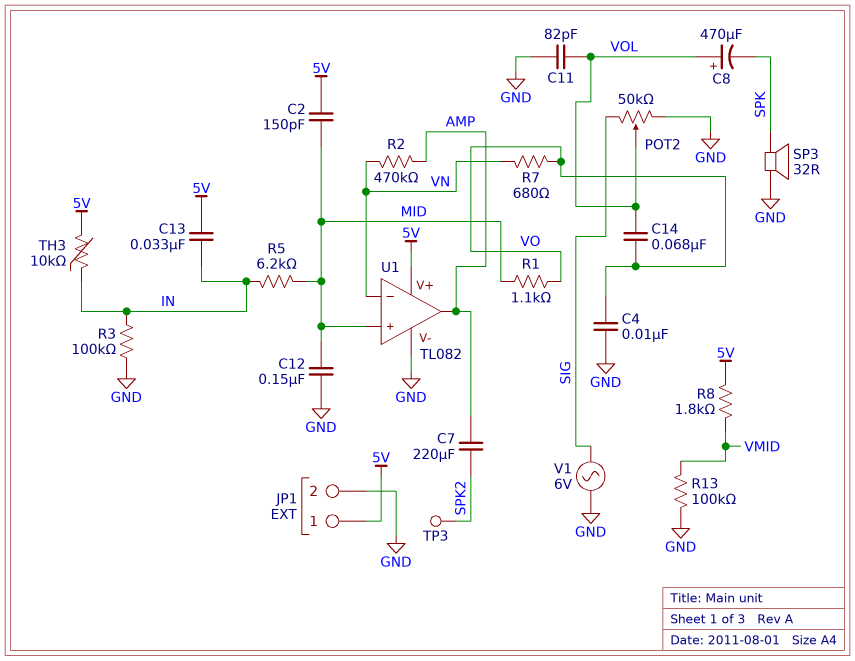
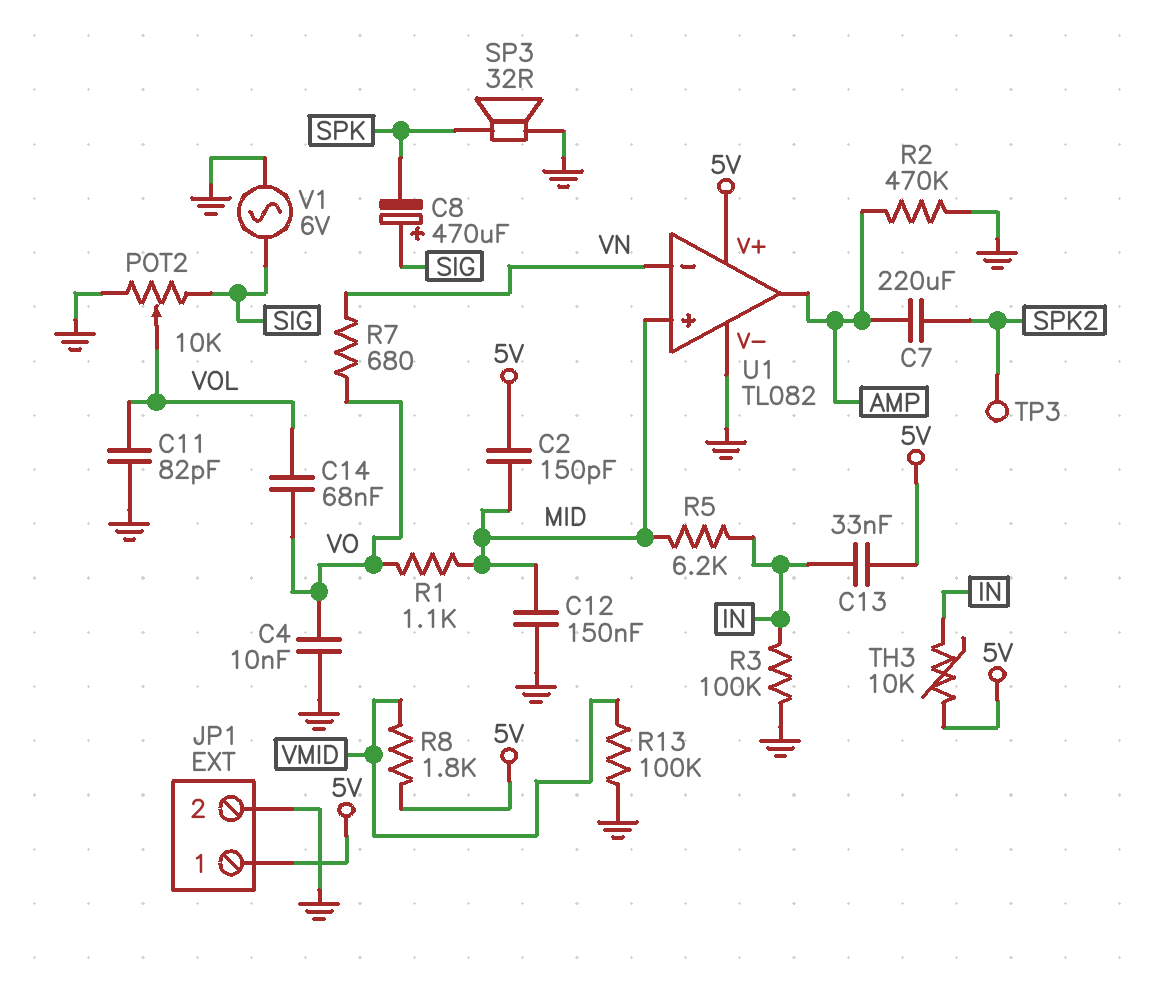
C8: 470uF (plus VOL, minus SPK) -> 470uF (plus SIG, minus SPK)
POT2: 50k (GND, SIG, wiper VOL) -> 10k (GND, SIG, wiper VOL)
R2: 470k (AMP, VN) -> 470k (AMP, GND)

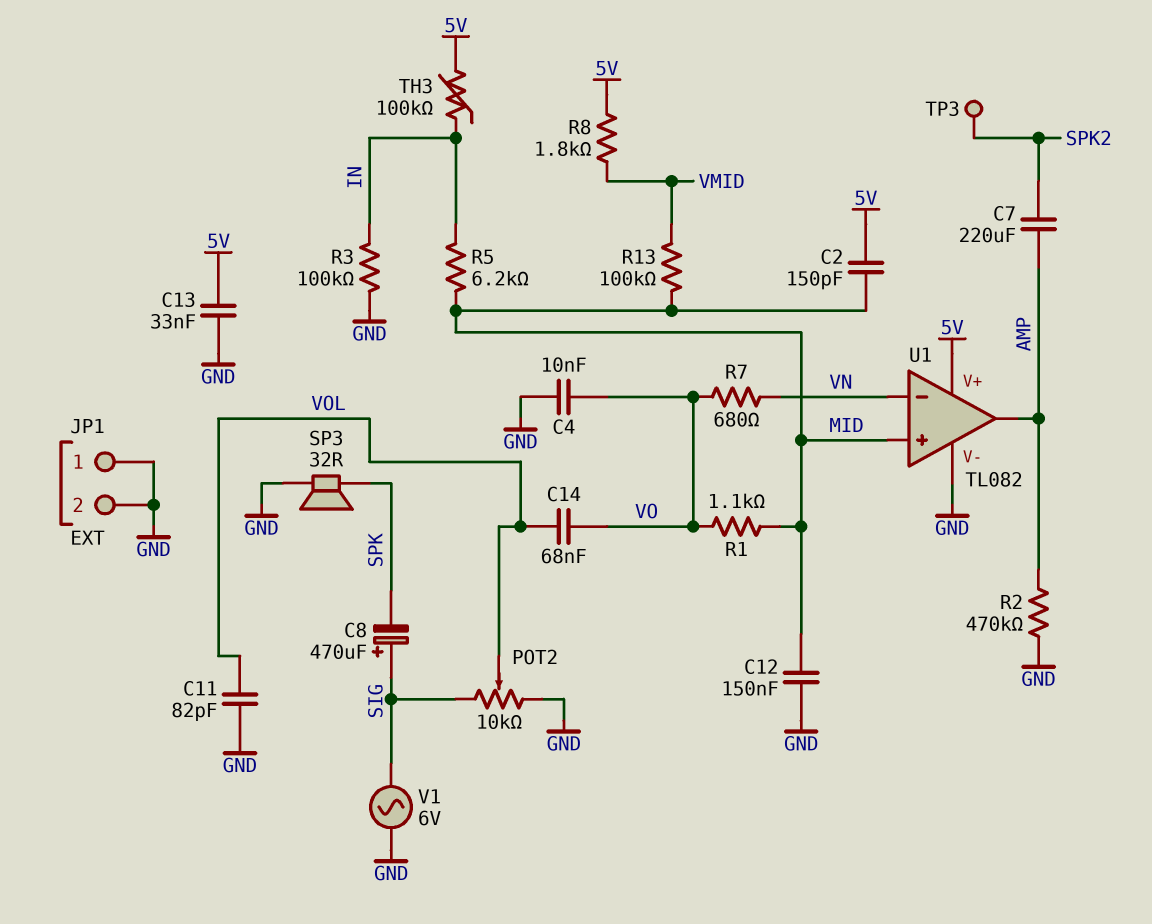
C13: 33nF (5V, IN) -> 33nF (5V, GND)
JP1 pin 1: 5V -> GND
R13: 100k (GND, VMID) -> 100k (MID, VMID)
TH3: 10k (5V, IN) -> 100k (5V, IN)

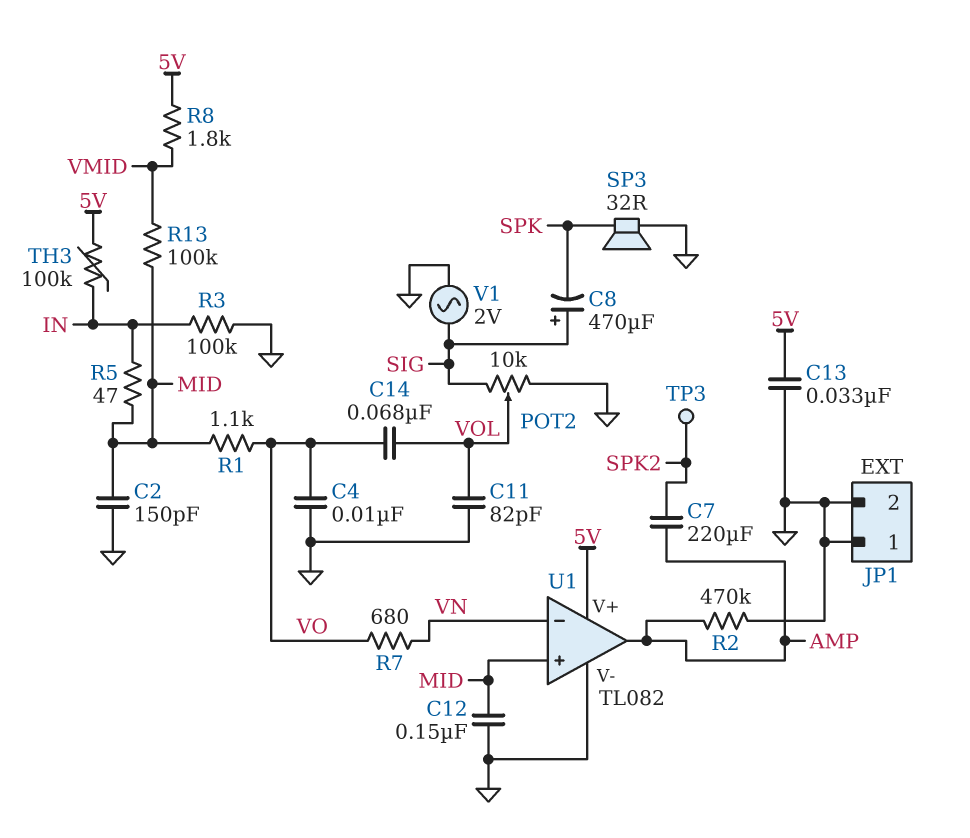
C2: 150pF (5V, MID) -> 150pF (GND, MID)
R5: 6.2k (IN, MID) -> 47 (IN, MID)
V1: AC 6V (GND, SIG) -> AC 2V (GND, SIG)

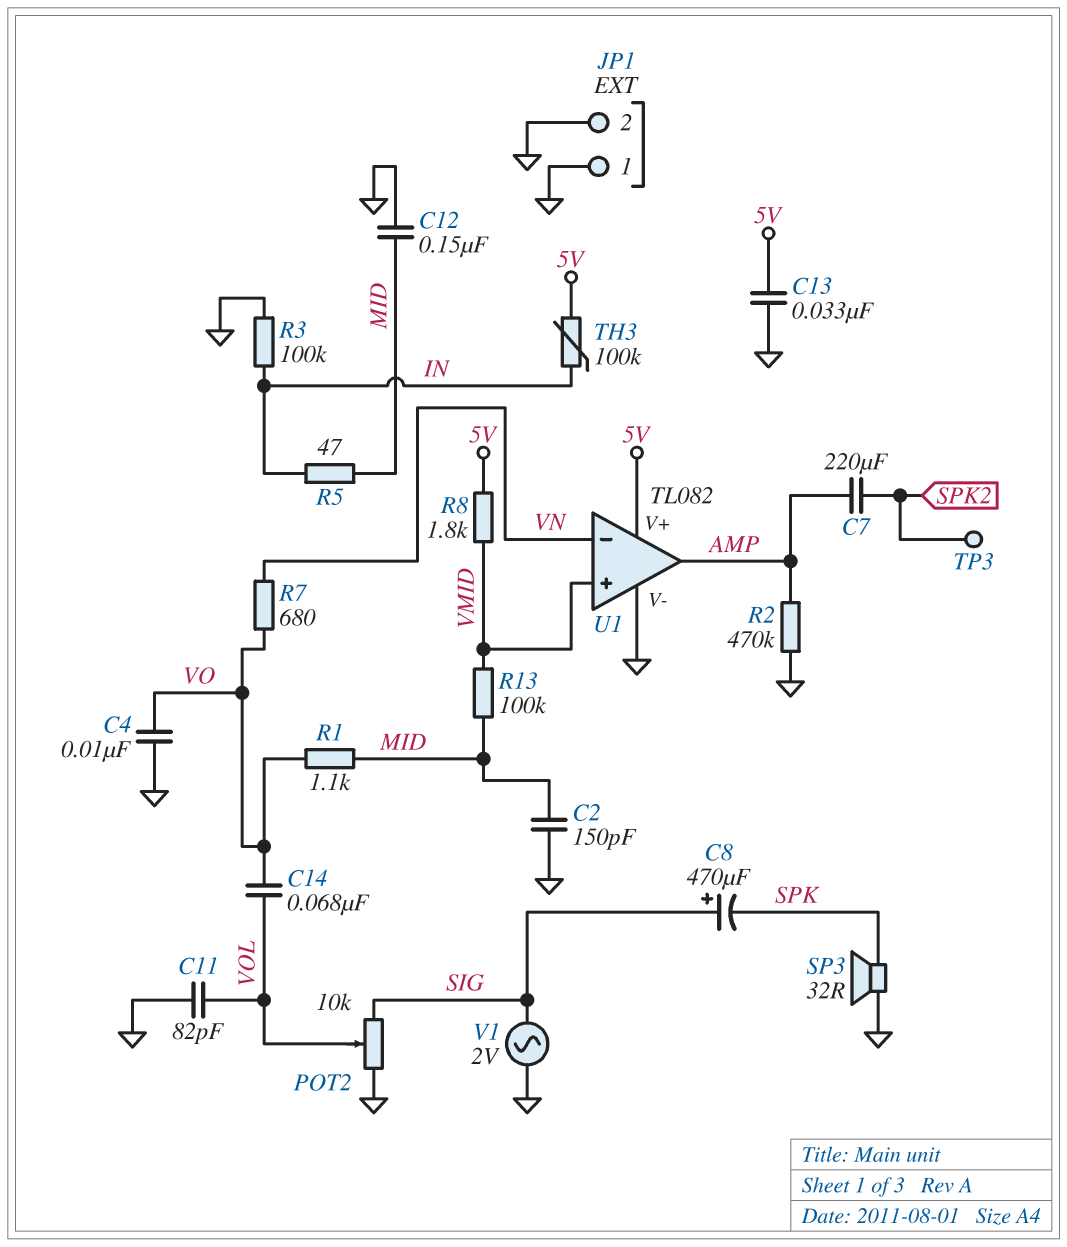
U1 pin in+: MID -> VMID

